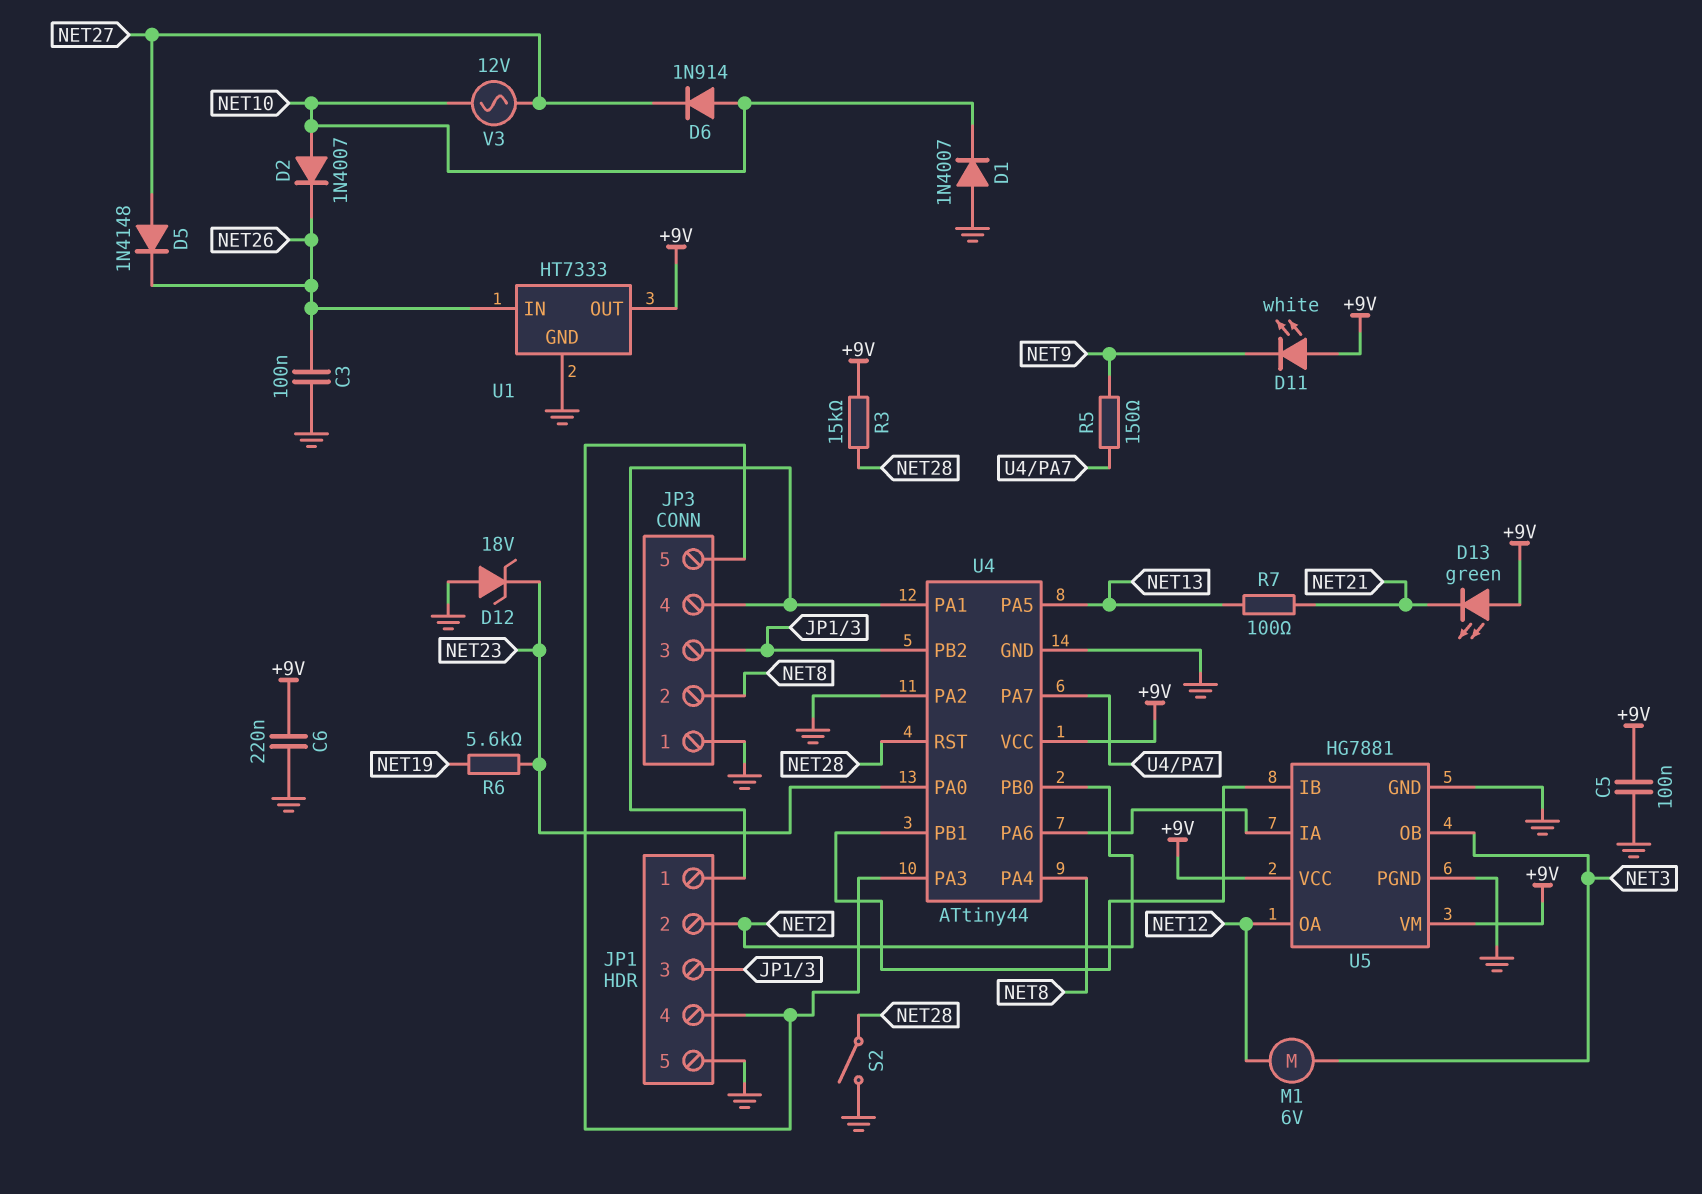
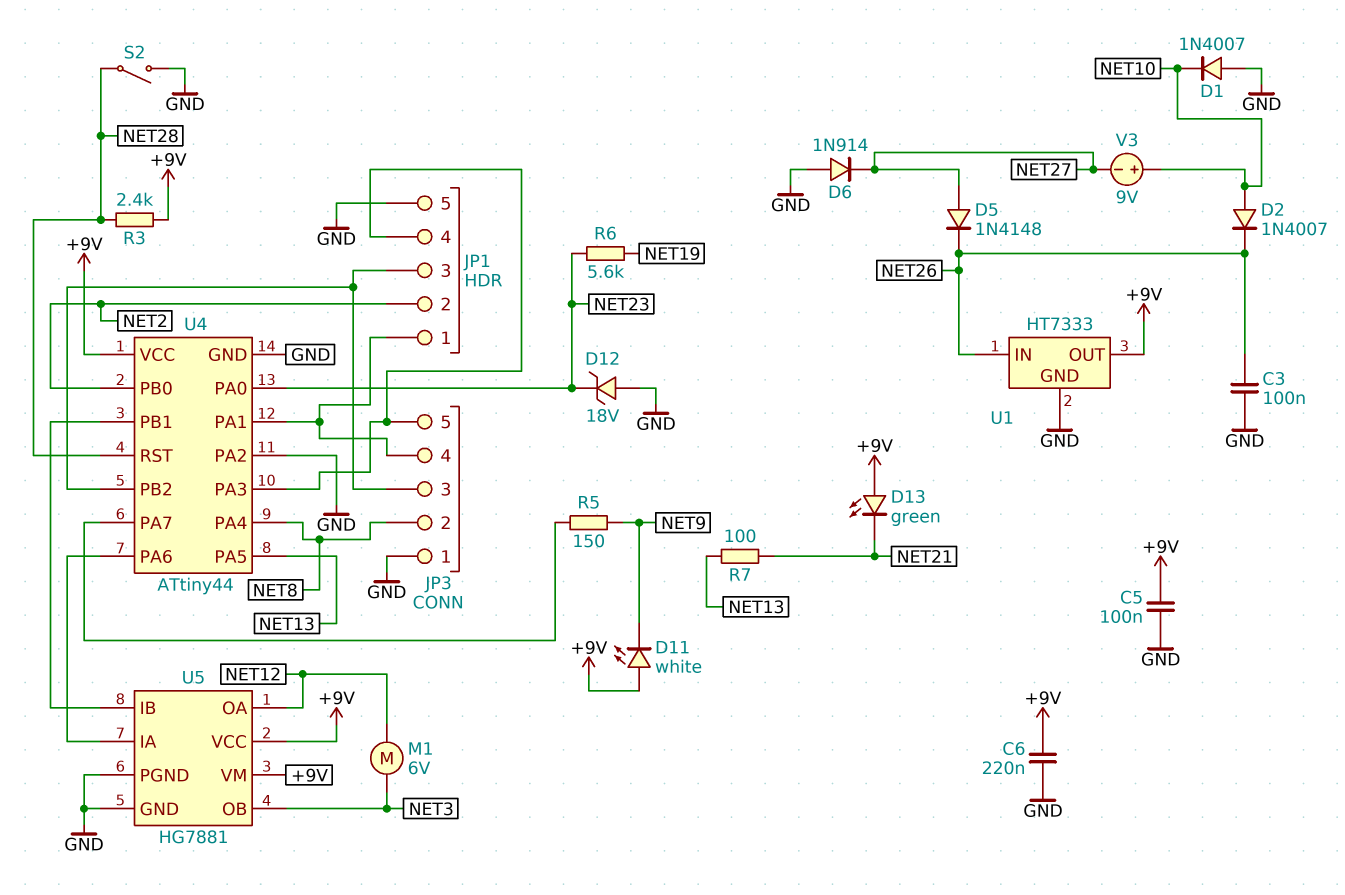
D6: diode 1N914 (A NET10, K NET27) -> diode 1N914 (A GND, K NET27)
R3: 15k (+9V, NET28) -> 2.4k (+9V, NET28)
V3: AC 12V (NET10, NET27) -> 9V (plus NET10, minus NET27)

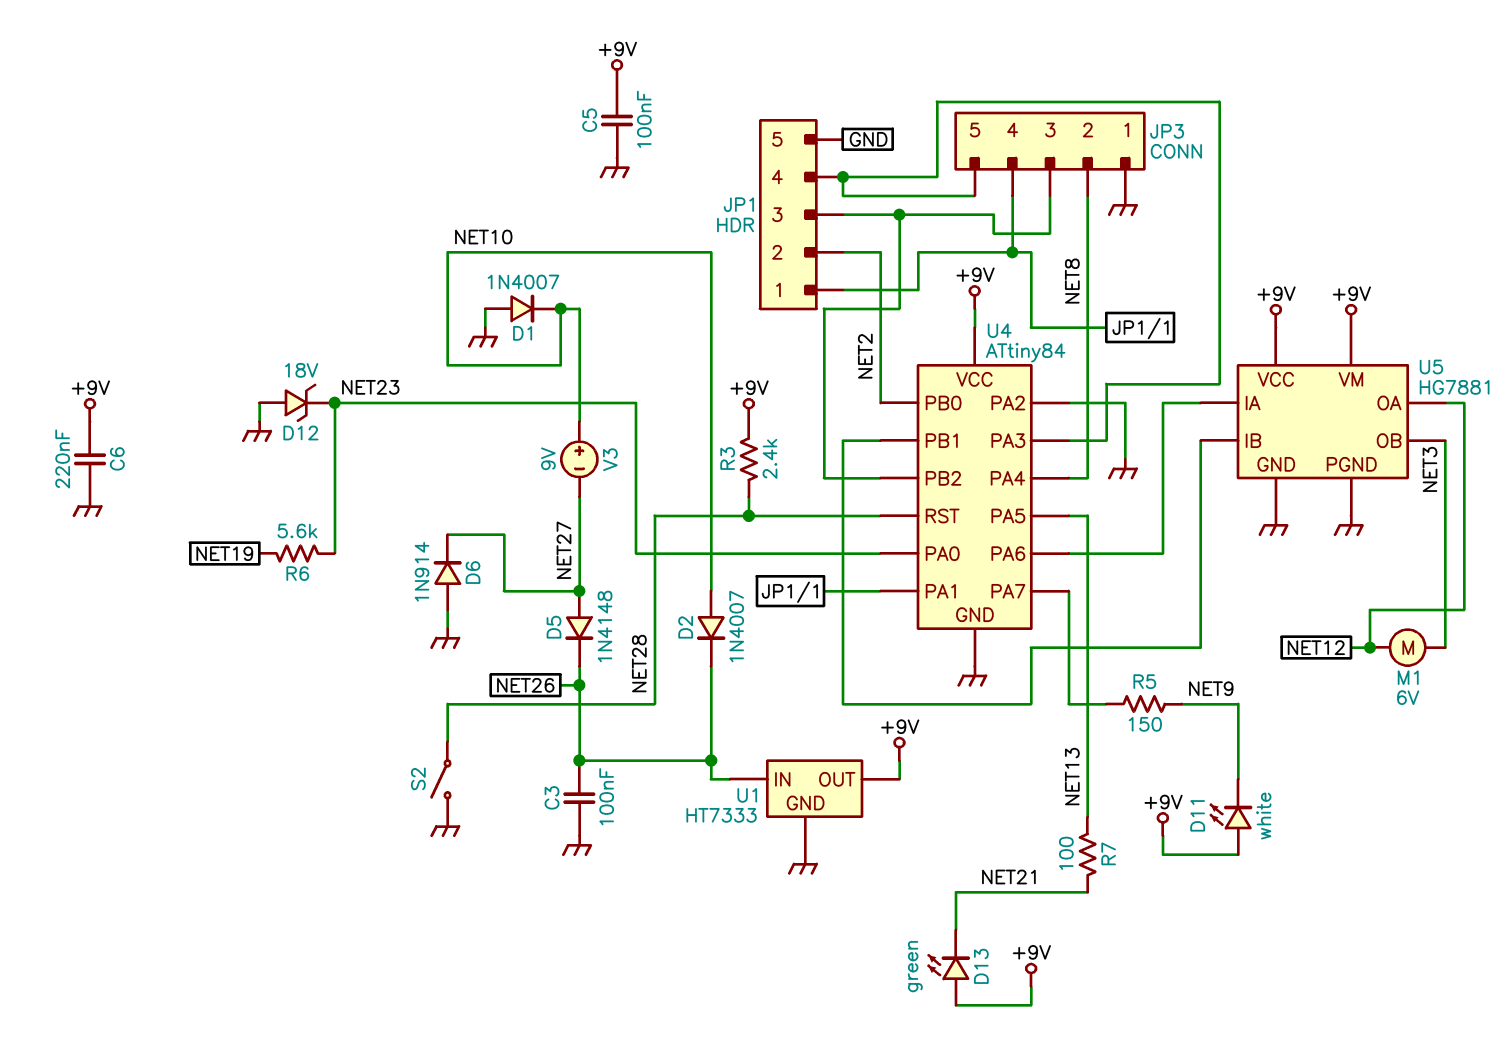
U4: ATtiny44 -> ATtiny84

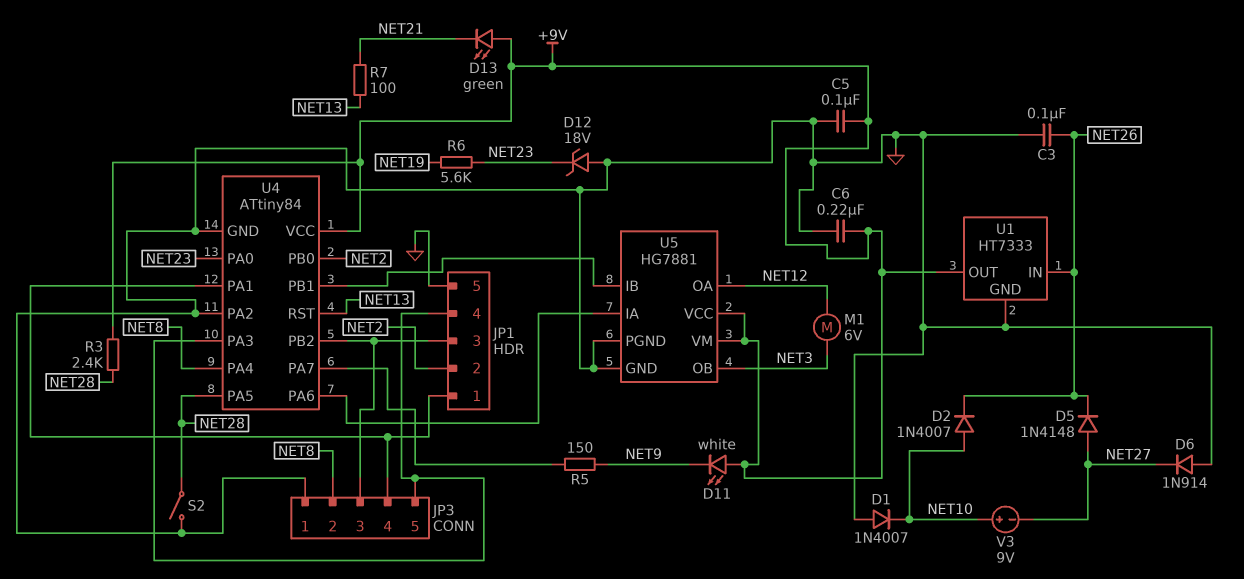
U4 pin PA5: NET13 -> NET28
U4 pin RST: NET28 -> NET13

